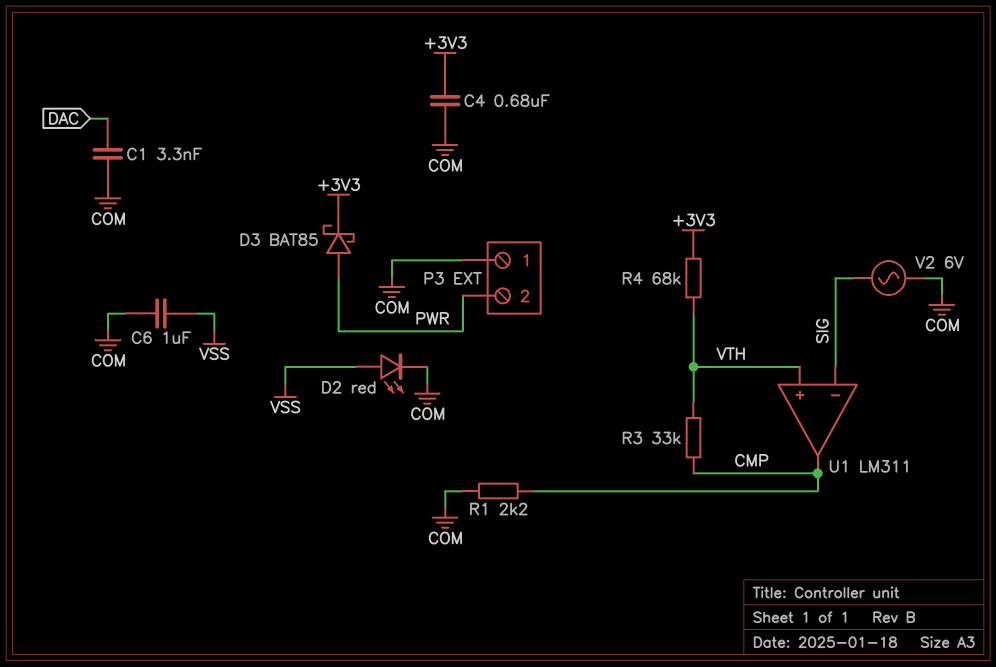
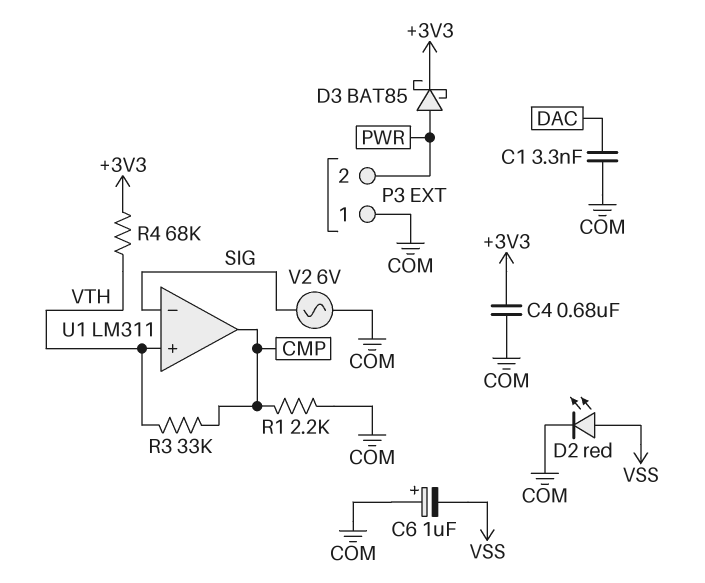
C6: 1uF (COM, VSS) -> 1uF (plus COM, minus VSS)

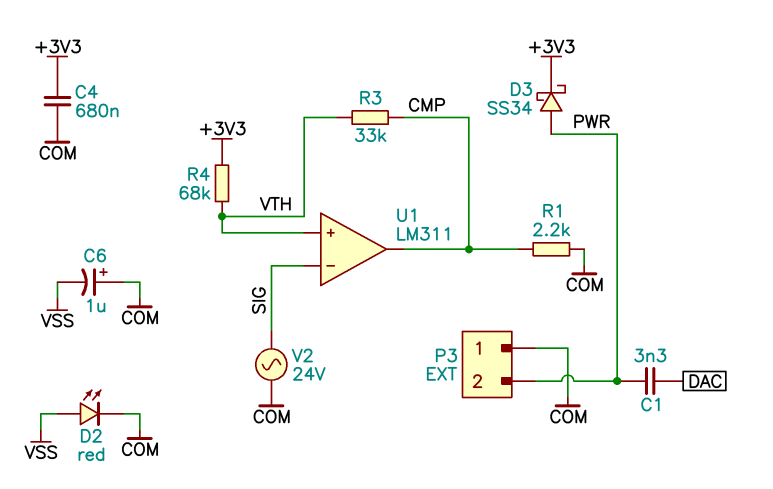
C1: 3.3nF (COM, DAC) -> 3.3nF (DAC, PWR)
D3: schottky BAT85 (A PWR, K +3V3) -> schottky SS34 (A PWR, K +3V3)
V2: AC 6V (COM, SIG) -> AC 24V (COM, SIG)

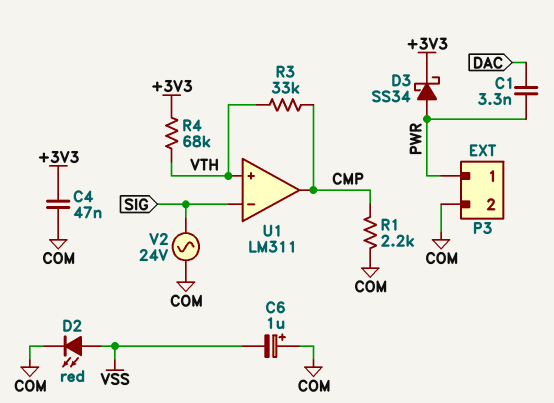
C4: 680nF (+3V3, COM) -> 47nF (+3V3, COM)
P3 pin 1: COM -> PWR
P3 pin 2: PWR -> COM

